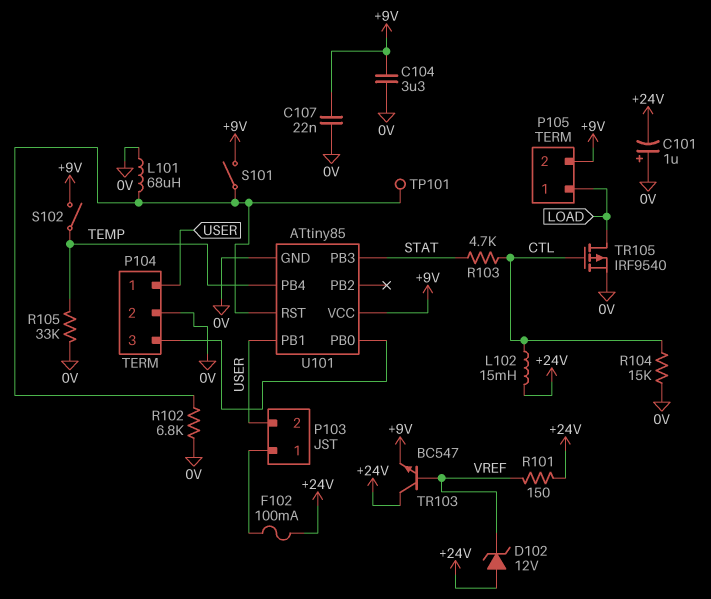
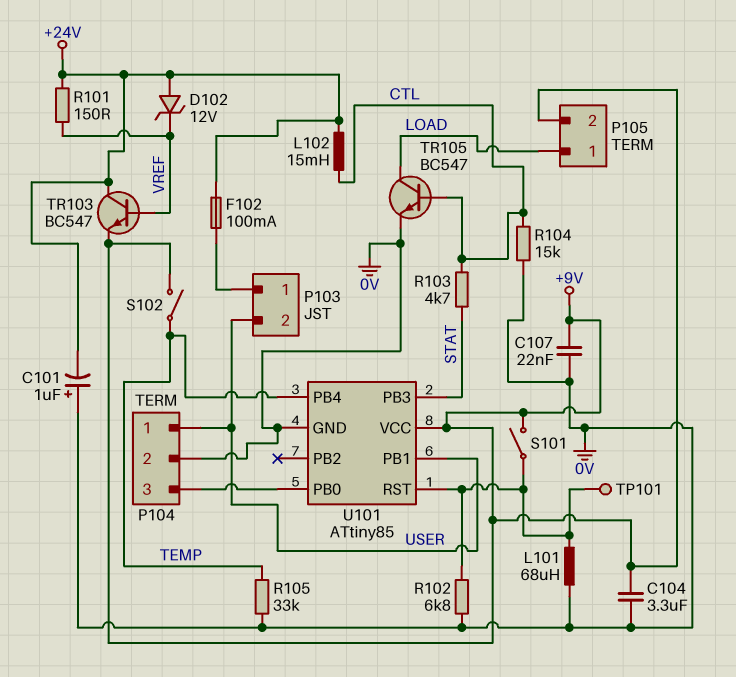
TR105: PMOS IRF9540 (G CTL, D LOAD, S 0V) -> NPN BC547 (B CTL, C LOAD, E 0V)

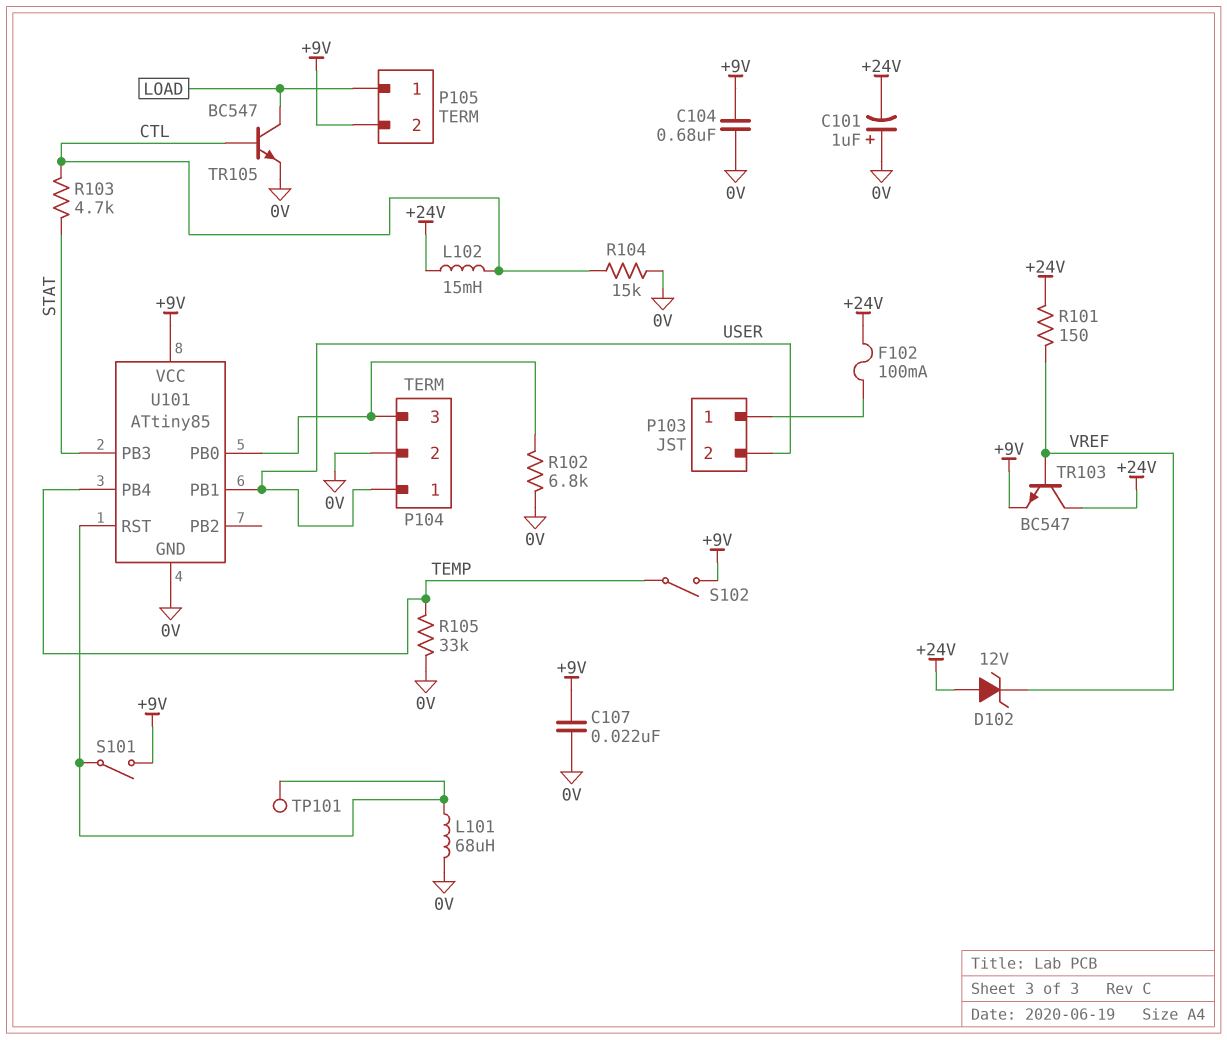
C104: 3.3uF (+9V, 0V) -> 680nF (+9V, 0V)
R102: 6.8k (0V, U101/RST) -> 6.8k (0V, P104/3)

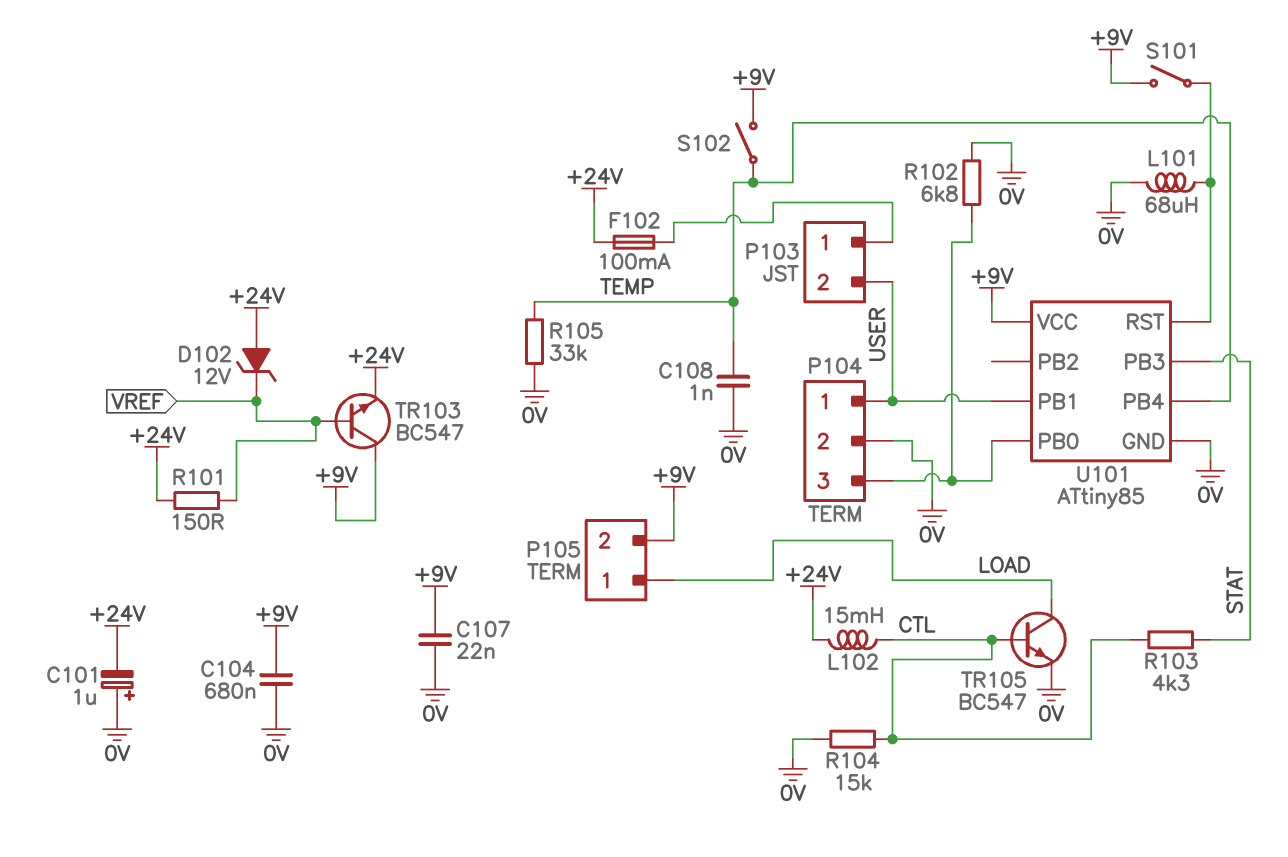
C108: none -> 1nF (0V, TEMP)
R103: 4.7k (CTL, STAT) -> 4.3k (CTL, STAT)
TP101: test point (U101/RST) -> none
TR103: NPN BC547 (B VREF, C +24V, E +9V) -> NPN BC547 (B VREF, C +9V, E +24V)

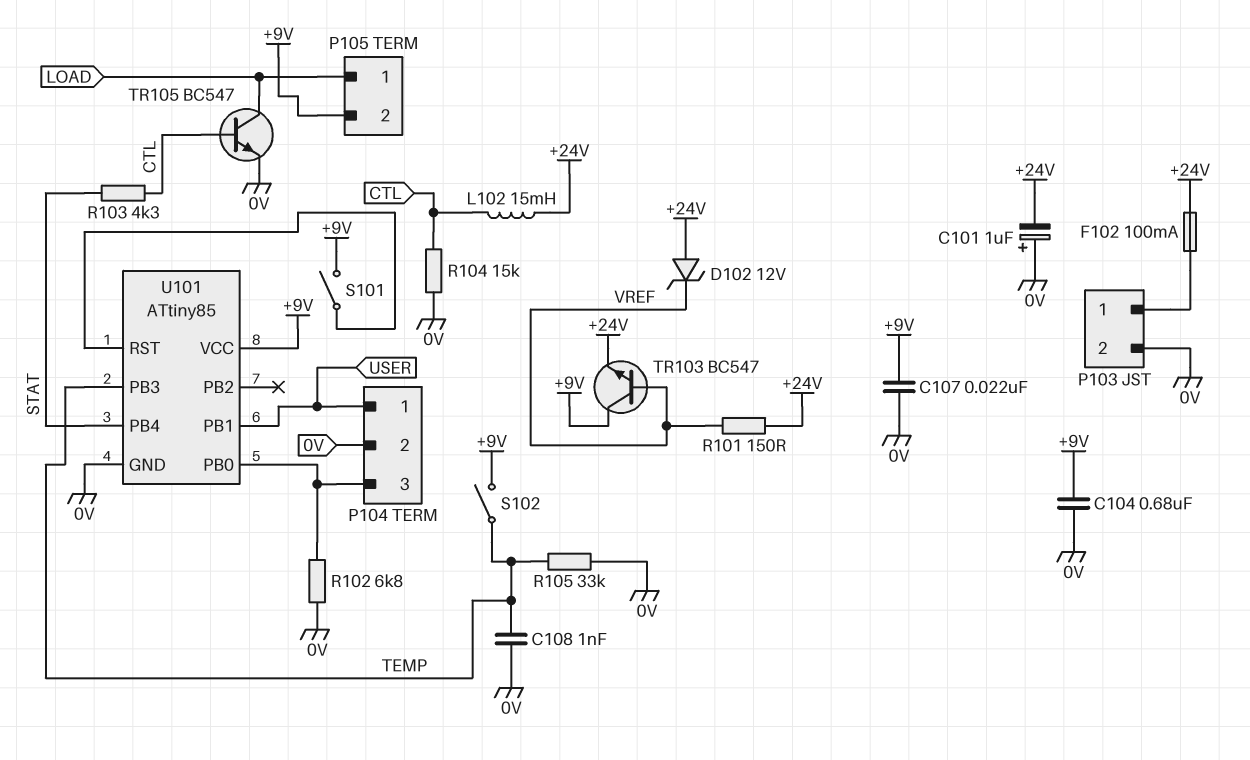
L101: 68uH (0V, U101/RST) -> none
P103 pin 2: USER -> 0V
U101 pin PB3: STAT -> TEMP
U101 pin PB4: TEMP -> STAT

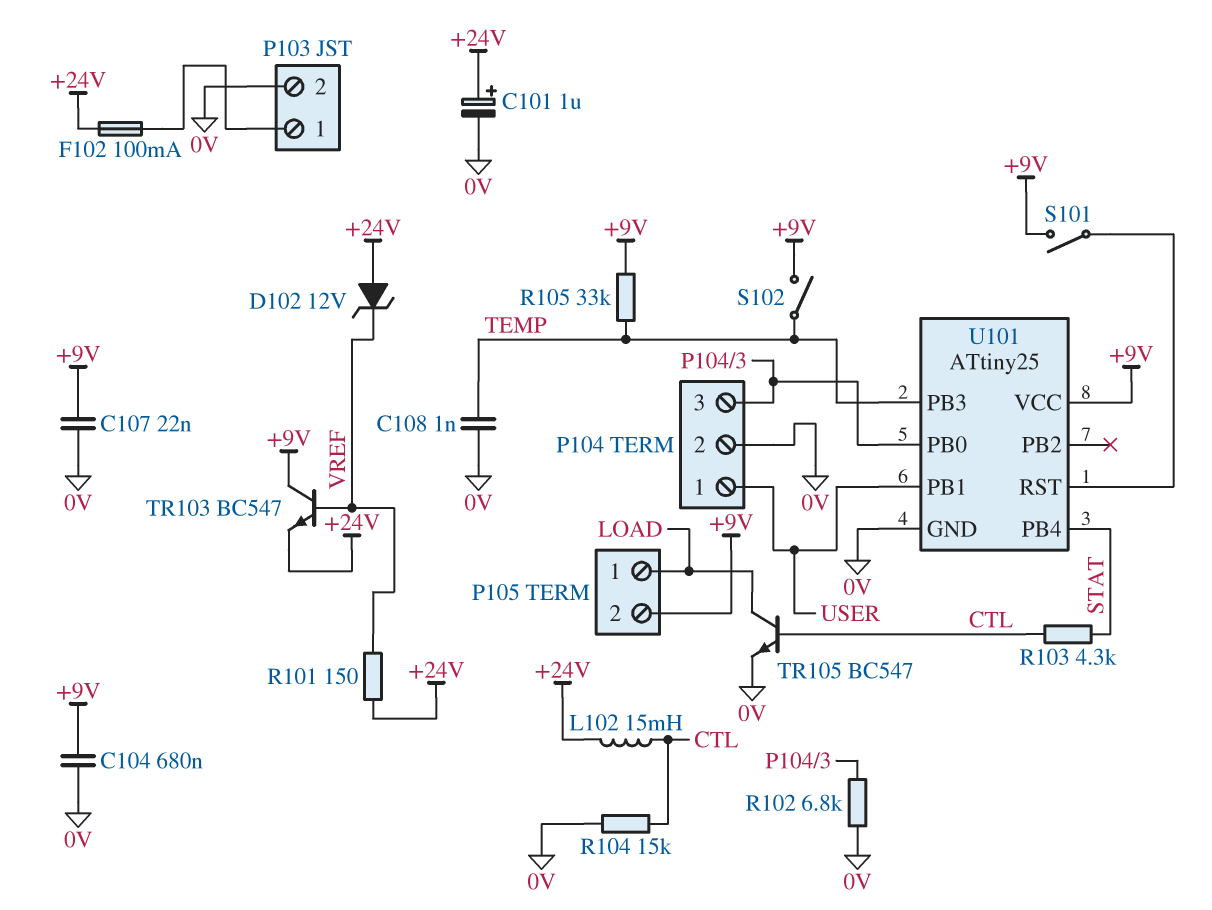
C101: 1uF (plus 0V, minus +24V) -> 1uF (plus +24V, minus 0V)
R105: 33k (0V, TEMP) -> 33k (+9V, TEMP)
U101: ATtiny85 -> ATtiny25

